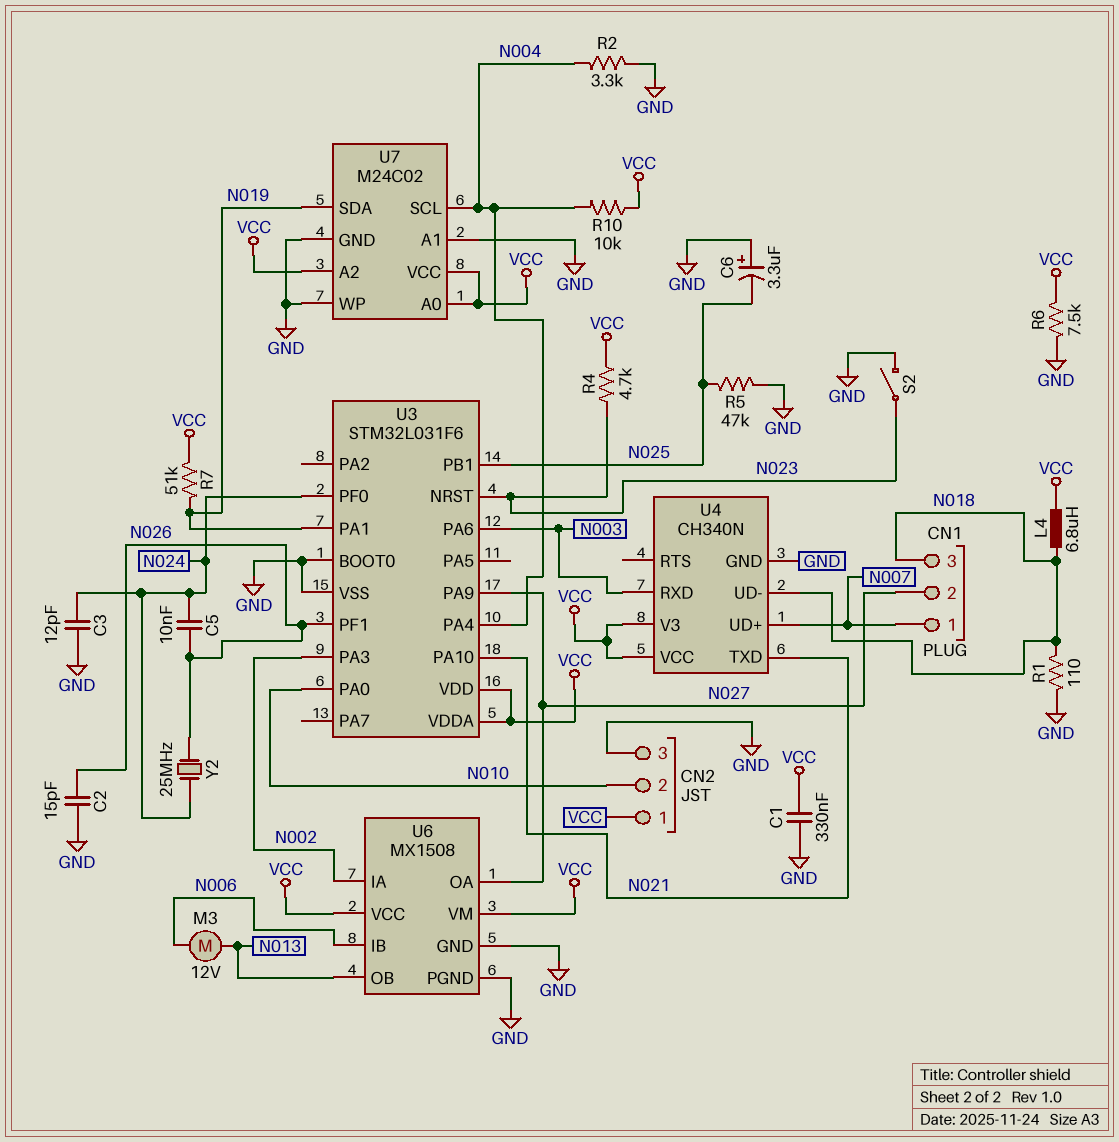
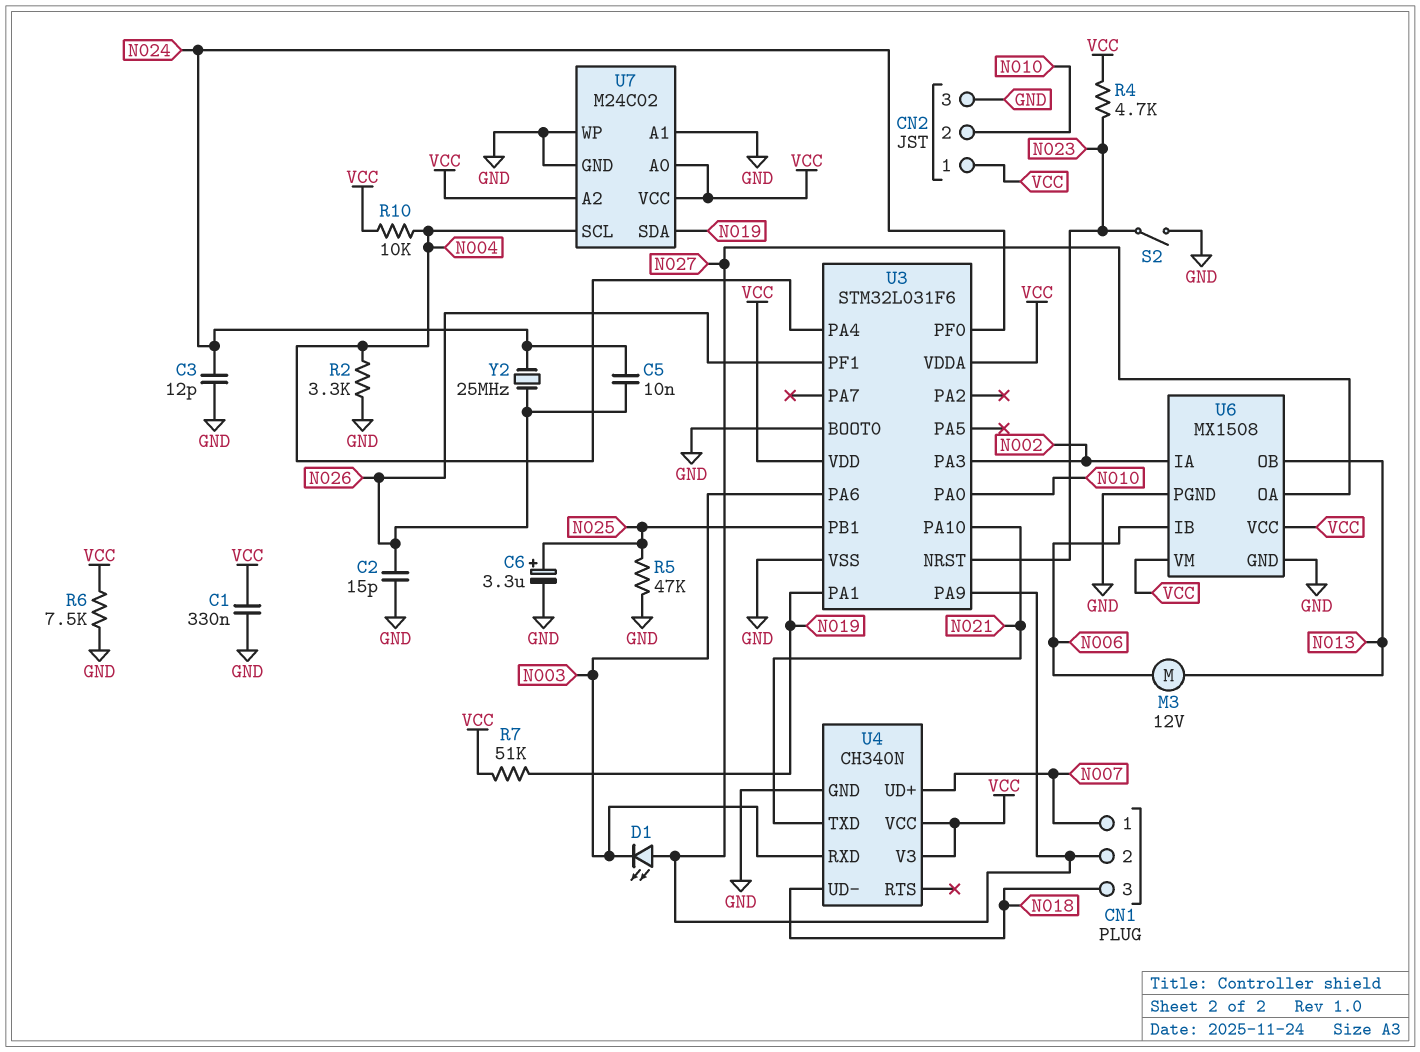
C6: 3.3uF (plus GND, minus N025) -> 3.3uF (plus N025, minus GND)
D1: none -> LED (A N027, K N003)
L4: 6.8uH (N018, VCC) -> none
R1: 110 (GND, N018) -> none

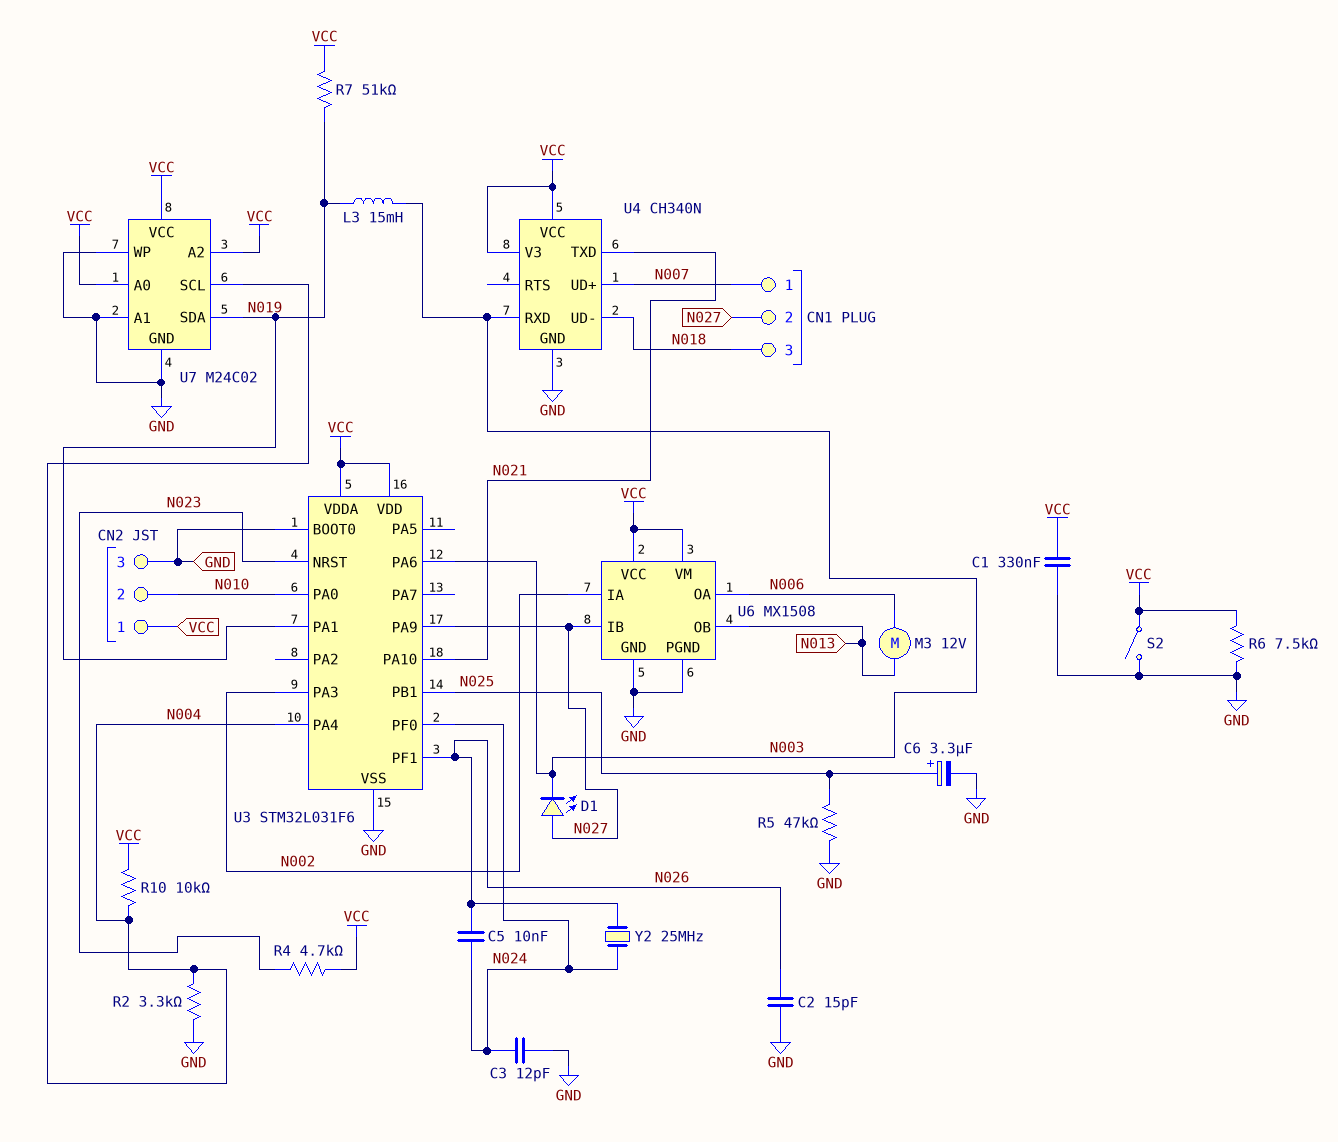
L3: none -> 15mH (N003, N019)
S2: switch (GND, N023) -> switch (GND, VCC)
U6 pin IB: N006 -> N027
U6 pin OA: N027 -> N006

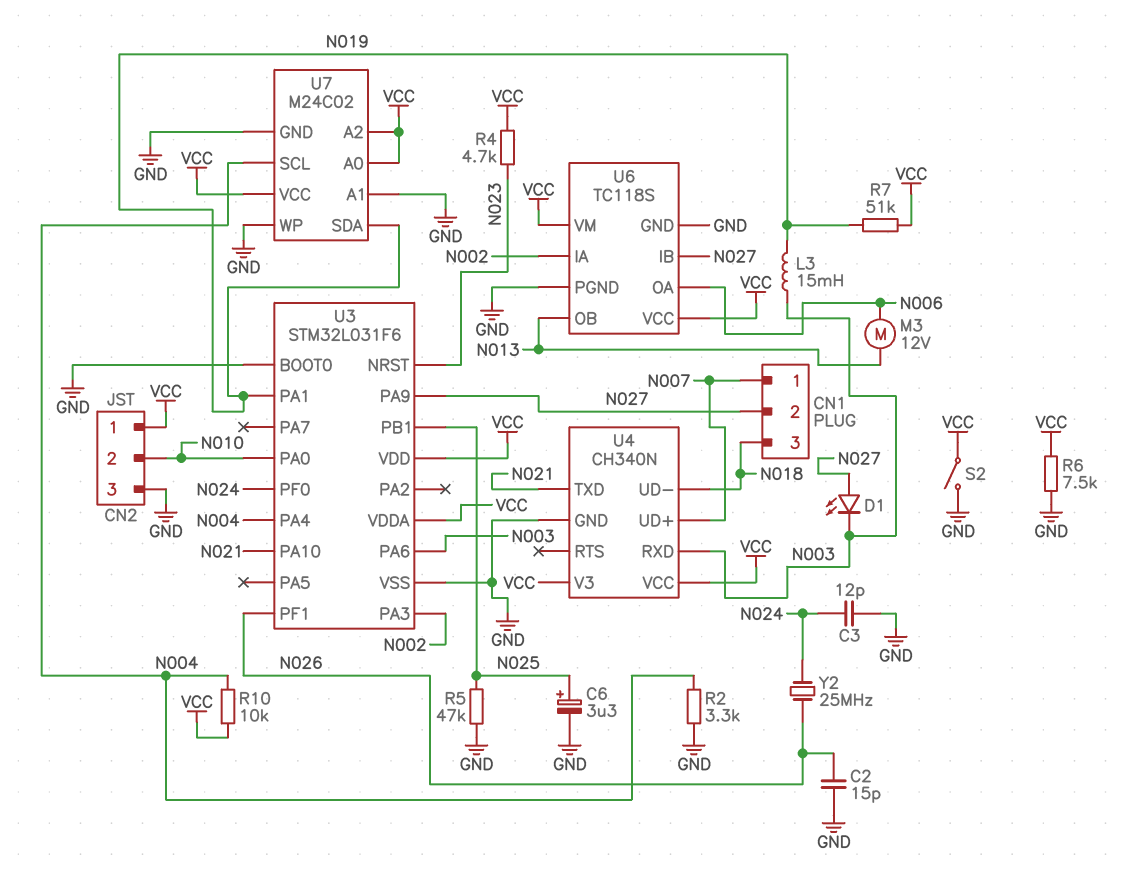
C1: 330nF (GND, VCC) -> none
C5: 10nF (N024, N026) -> none
U6: MX1508 -> TC118S

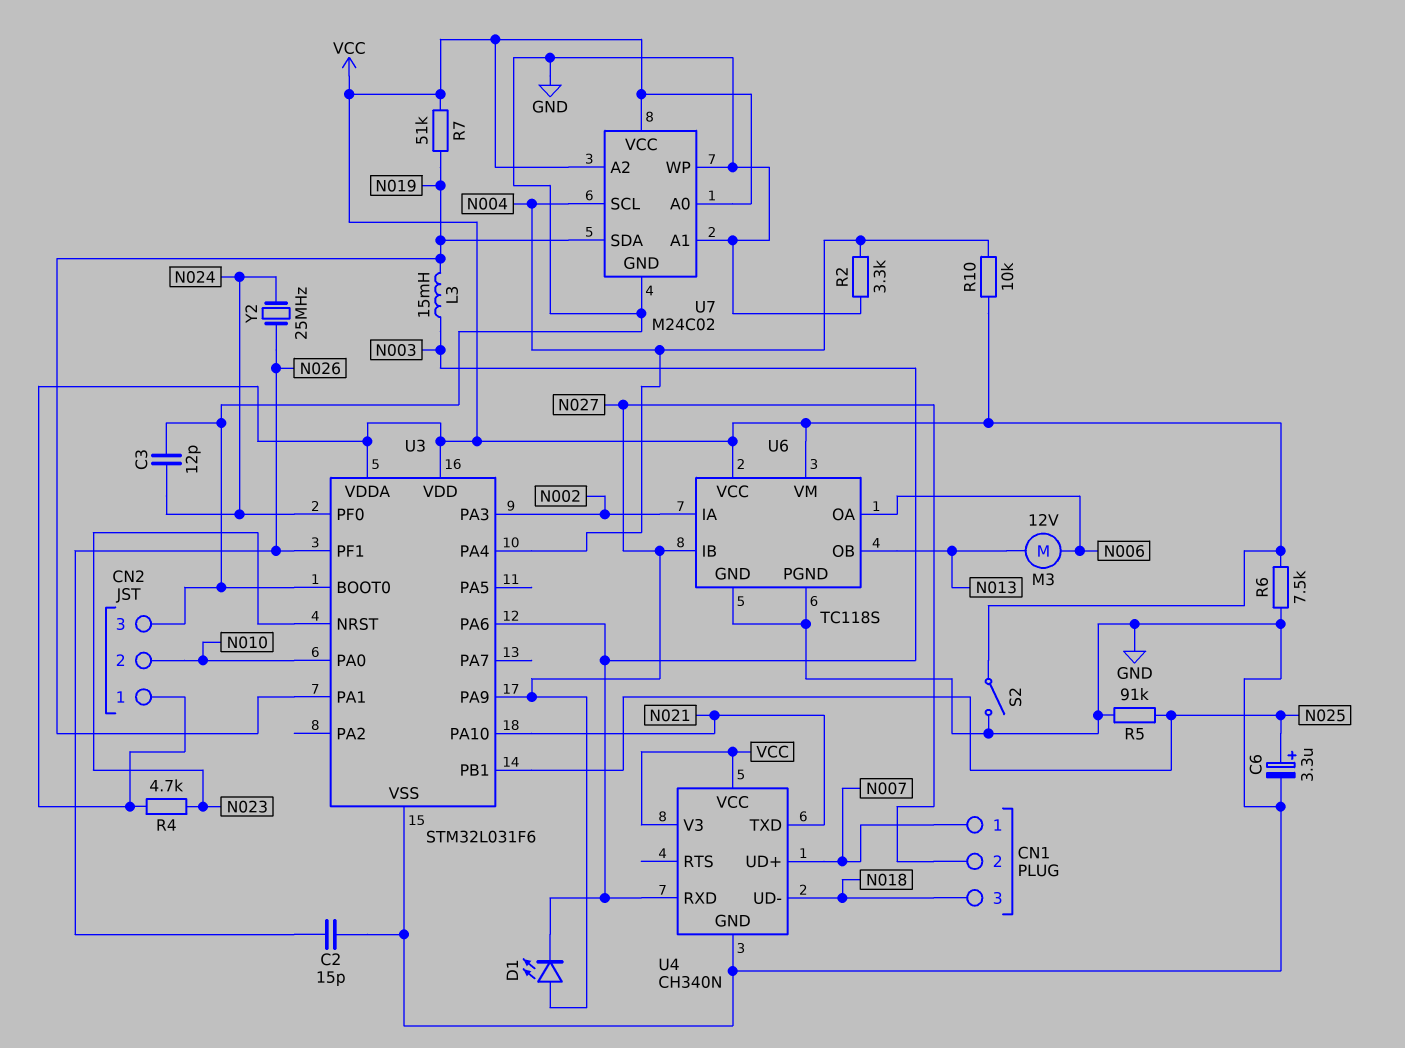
R5: 47k (GND, N025) -> 91k (GND, N025)

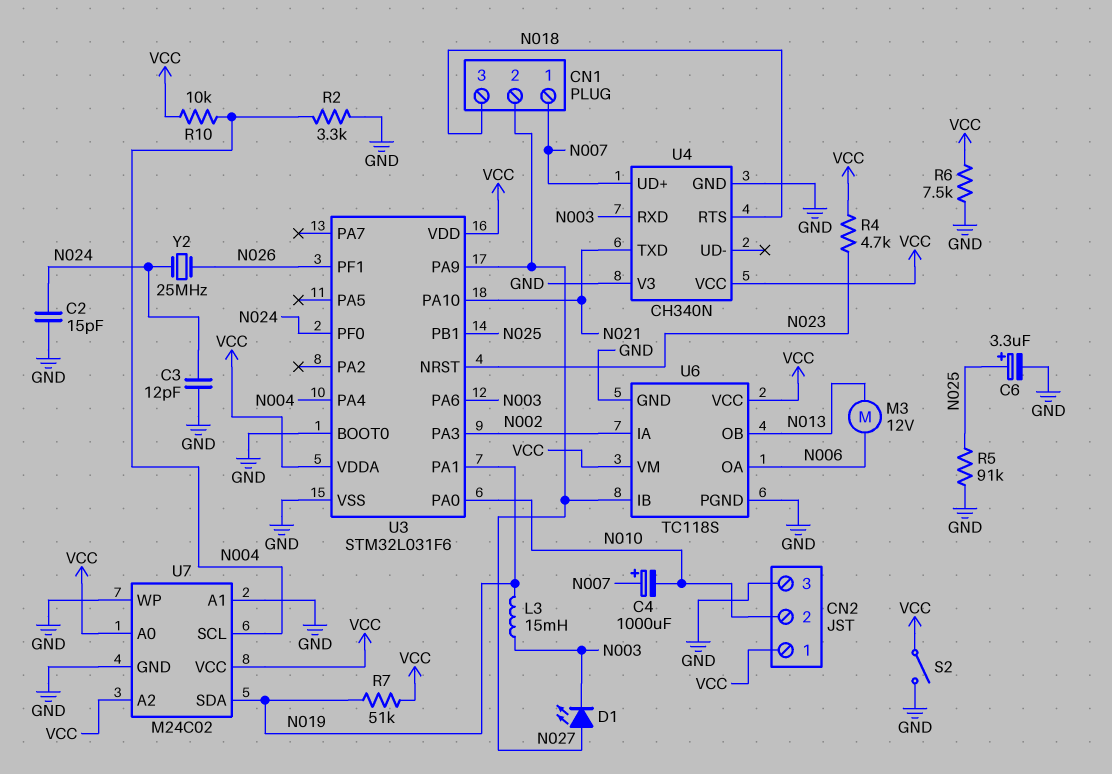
C2: 15pF (GND, N026) -> 15pF (GND, N024)
C4: none -> 1000uF (plus N007, minus N010)
U4 pin RTS: none -> N018
U4 pin UD-: N018 -> none
U4 pin V3: VCC -> GND

